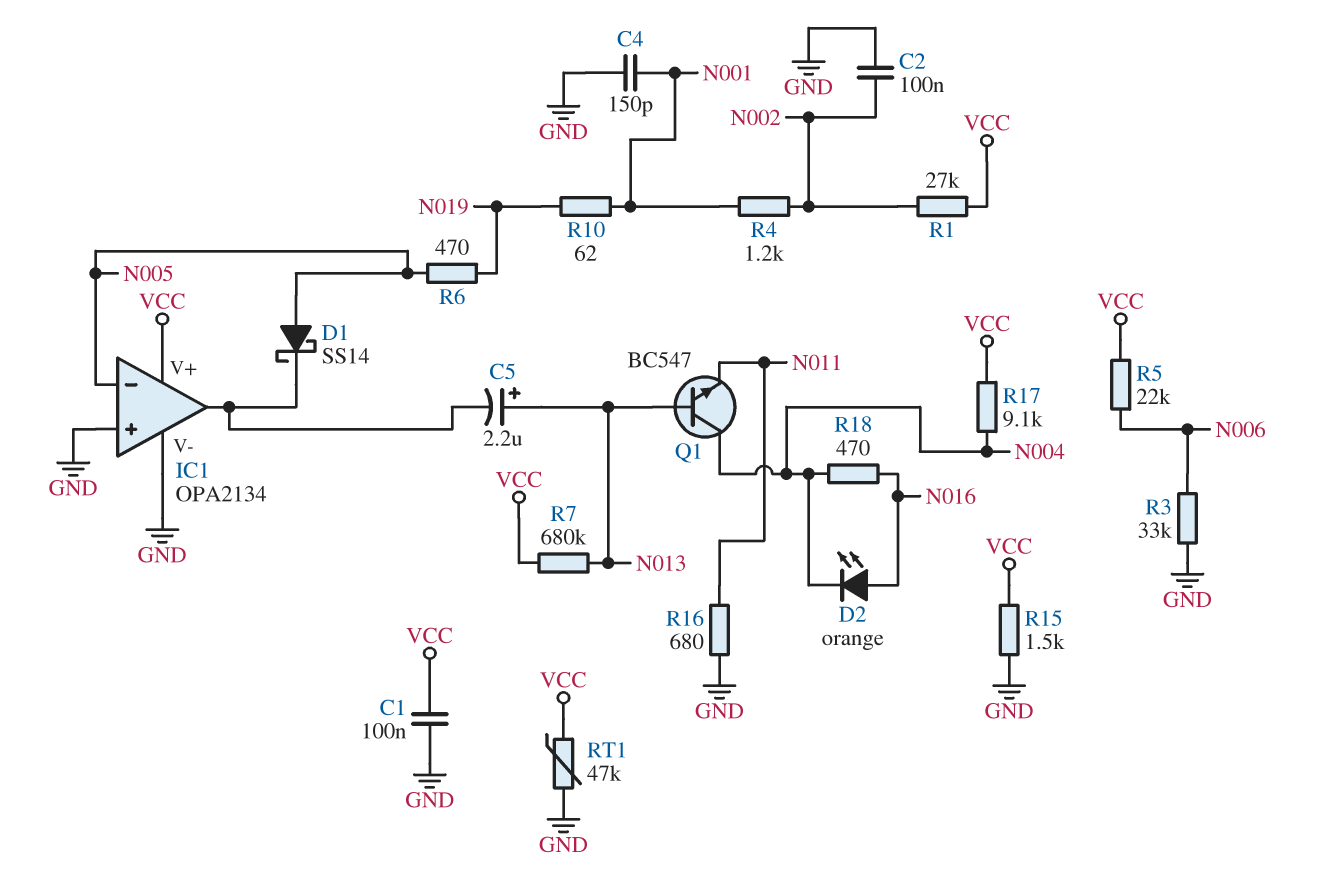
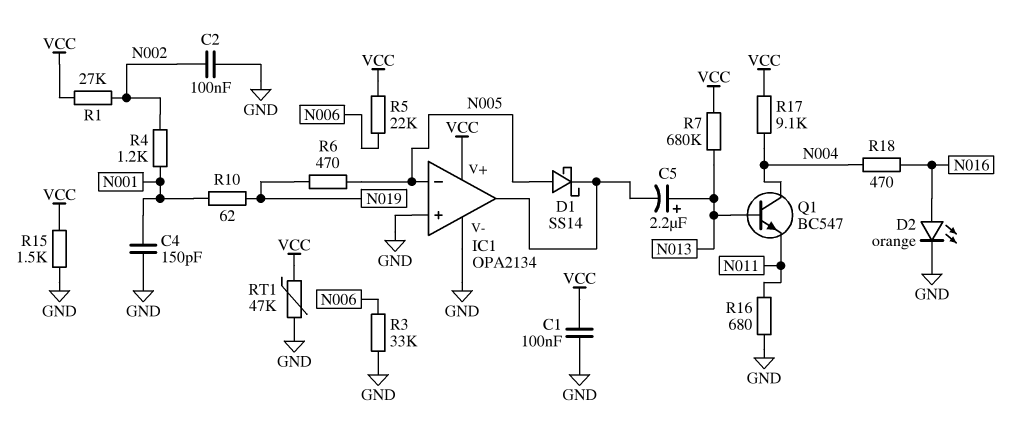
D2: LED orange (A N016, K N004) -> LED orange (A N016, K GND)

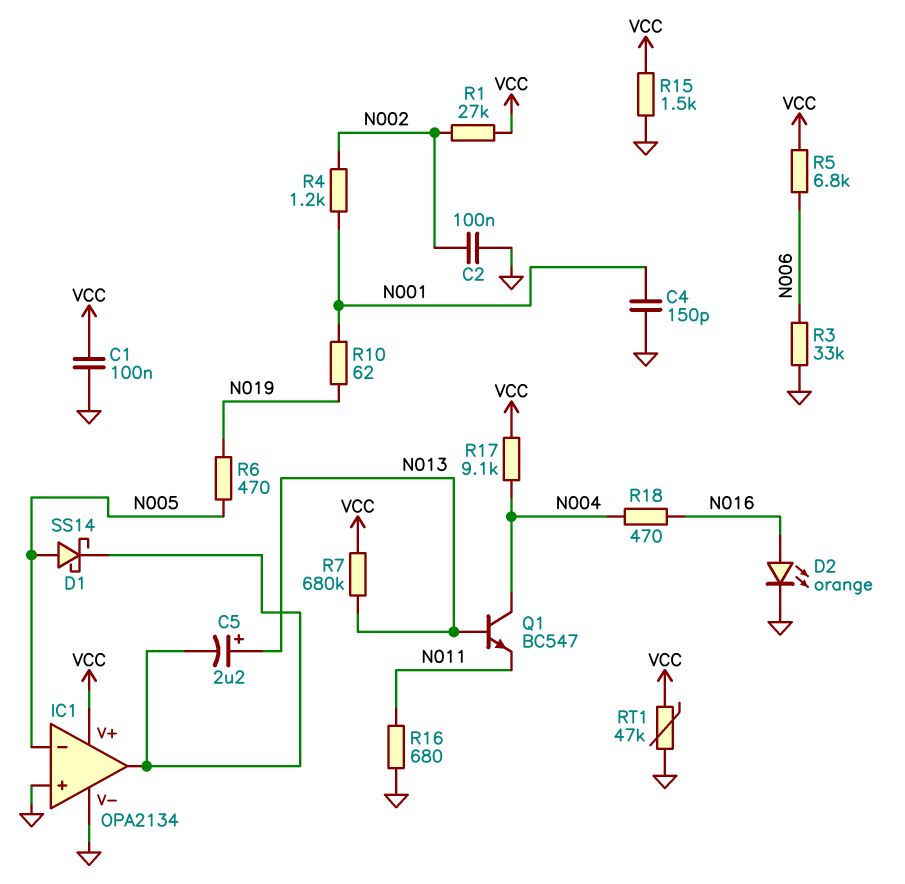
R5: 22k (N006, VCC) -> 6.8k (N006, VCC)

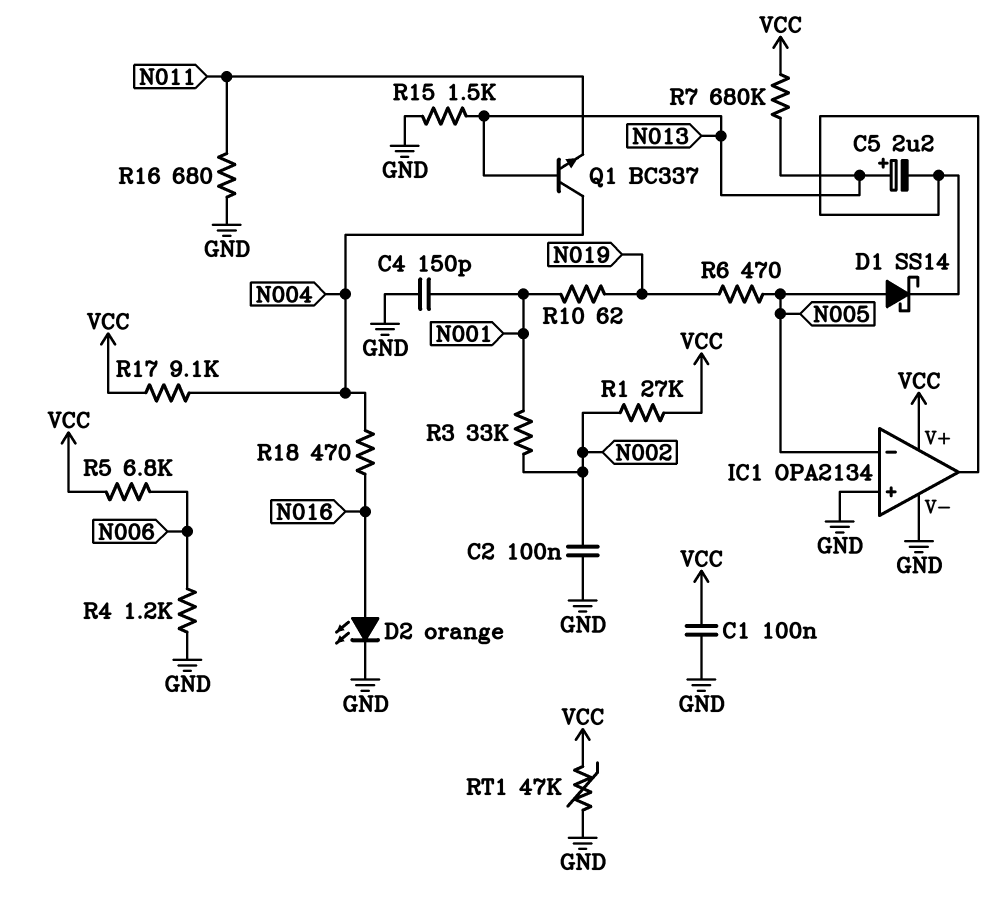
Q1: NPN BC547 (B N013, C N004, E N011) -> NPN BC337 (B N013, C N004, E N011)
R3: 33k (GND, N006) -> 33k (N001, N002)
R4: 1.2k (N001, N002) -> 1.2k (GND, N006)
R15: 1.5k (GND, VCC) -> 1.5k (GND, N013)

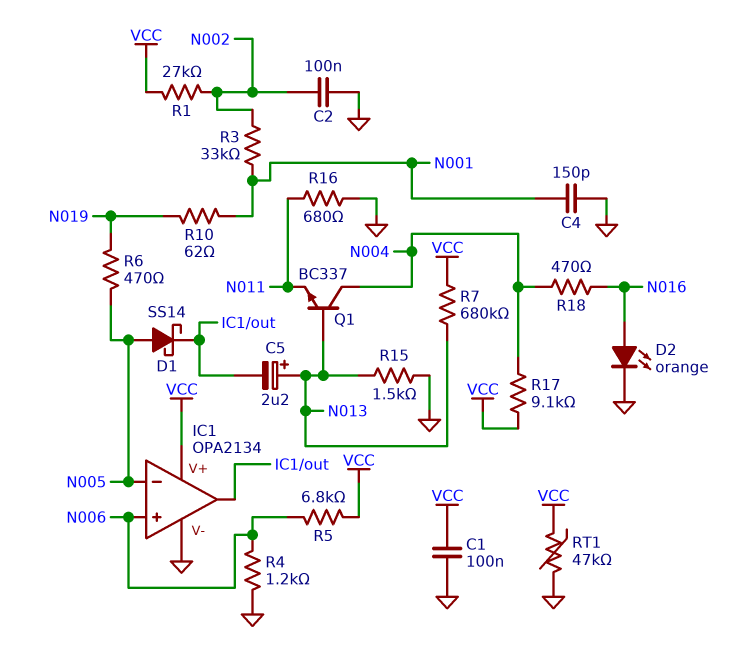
IC1 pin in+: GND -> N006

